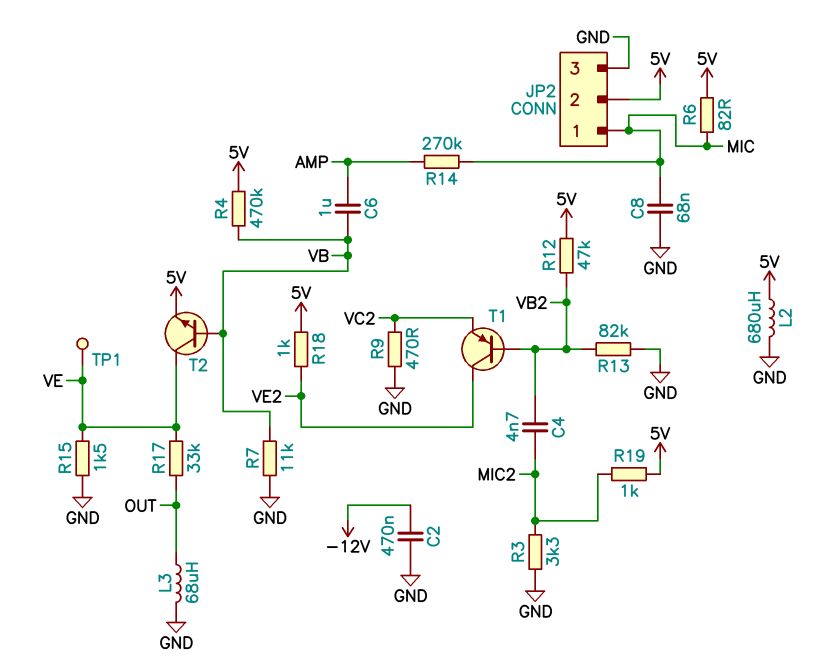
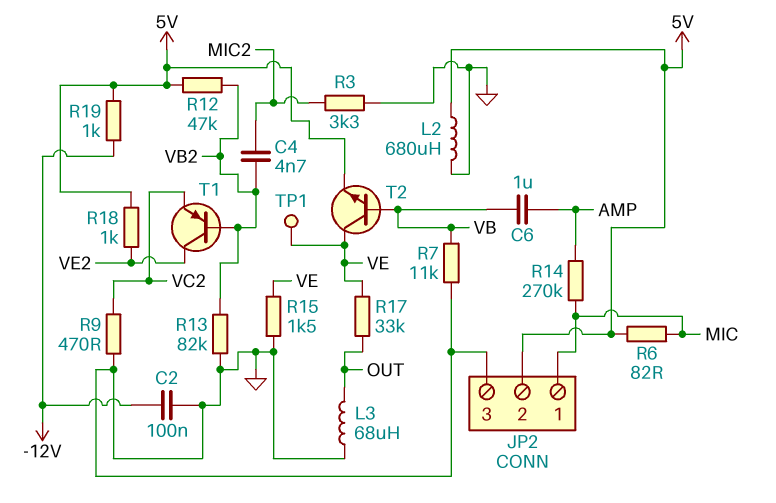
C2: 470nF (-12V, GND) -> 100nF (-12V, GND)
C8: 68nF (GND, MIC) -> none
R4: 470k (5V, VB) -> none
R19: 1k (5V, MIC2) -> 1k (-12V, 5V)

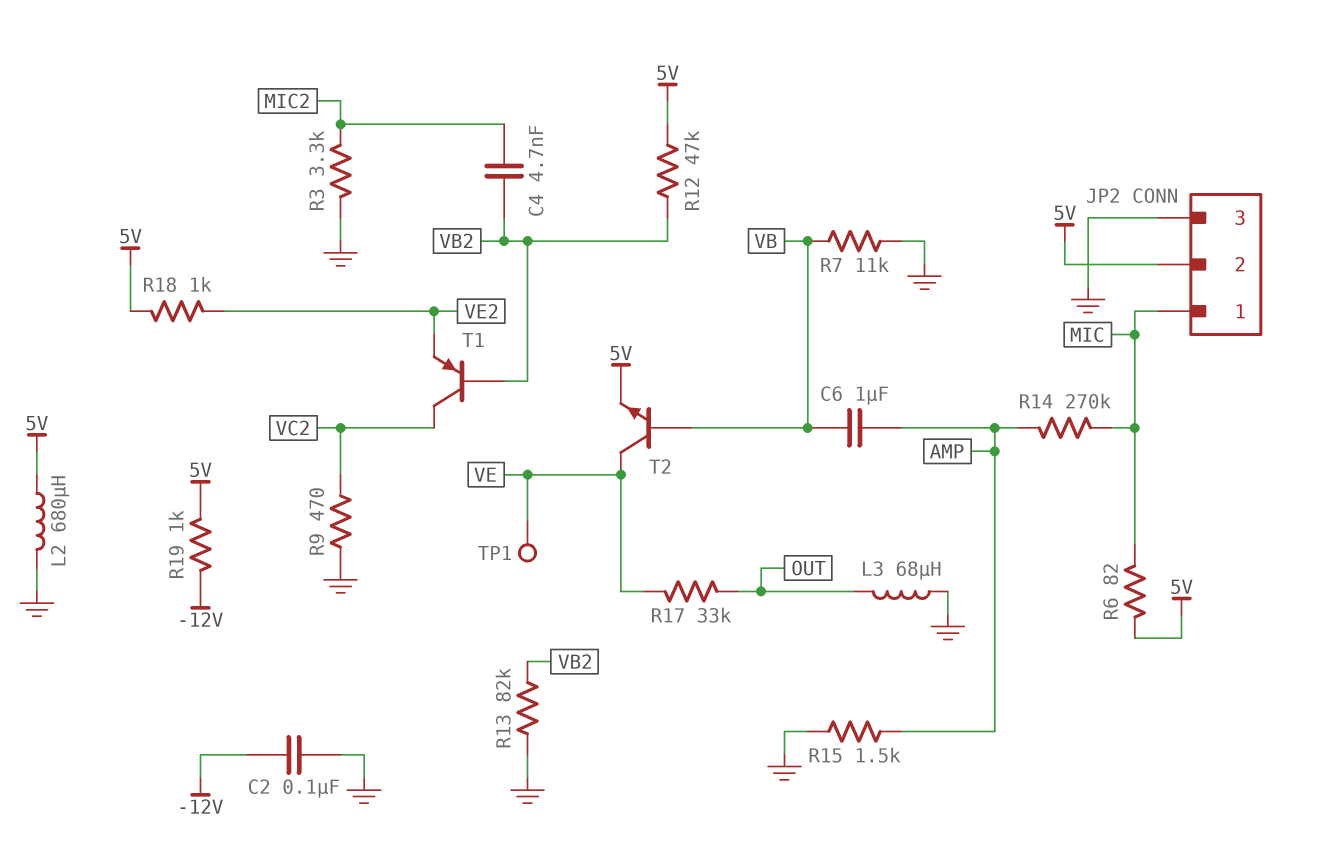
R15: 1.5k (GND, VE) -> 1.5k (AMP, GND)
T1: PNP (B VB2, C VE2, E VC2) -> PNP (B VB2, C VC2, E VE2)

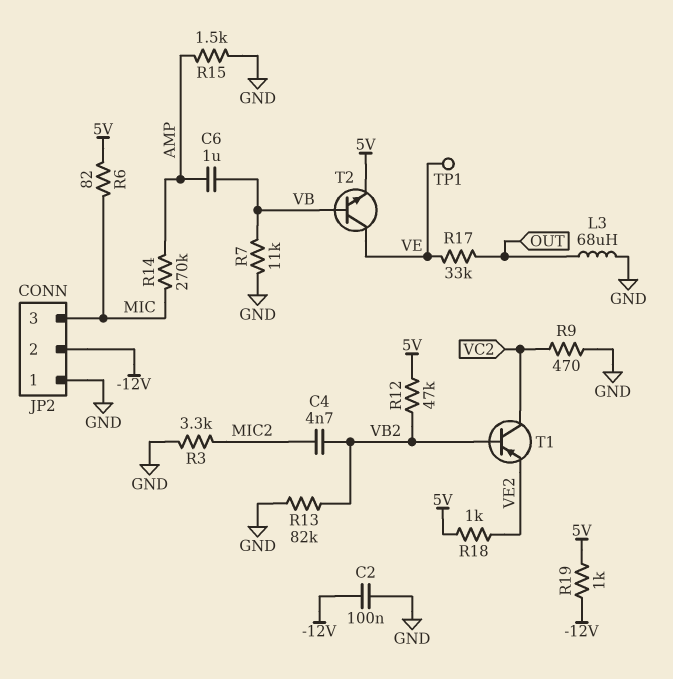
JP2 pin 1: MIC -> GND
JP2 pin 2: 5V -> -12V
JP2 pin 3: GND -> MIC
L2: 680uH (5V, GND) -> none

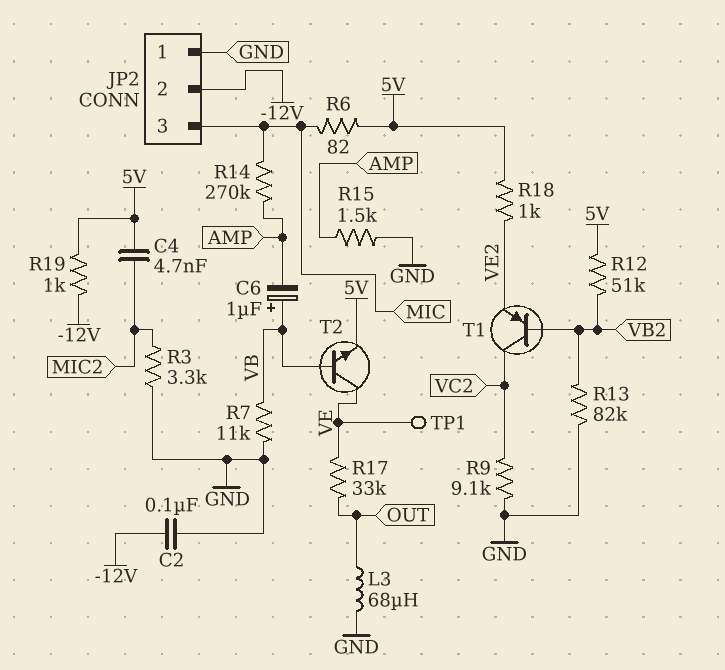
C4: 4.7nF (MIC2, VB2) -> 4.7nF (5V, MIC2)
C6: 1uF (AMP, VB) -> 1uF (plus VB, minus AMP)
R9: 470 (GND, VC2) -> 9.1k (GND, VC2)
R12: 47k (5V, VB2) -> 51k (5V, VB2)

